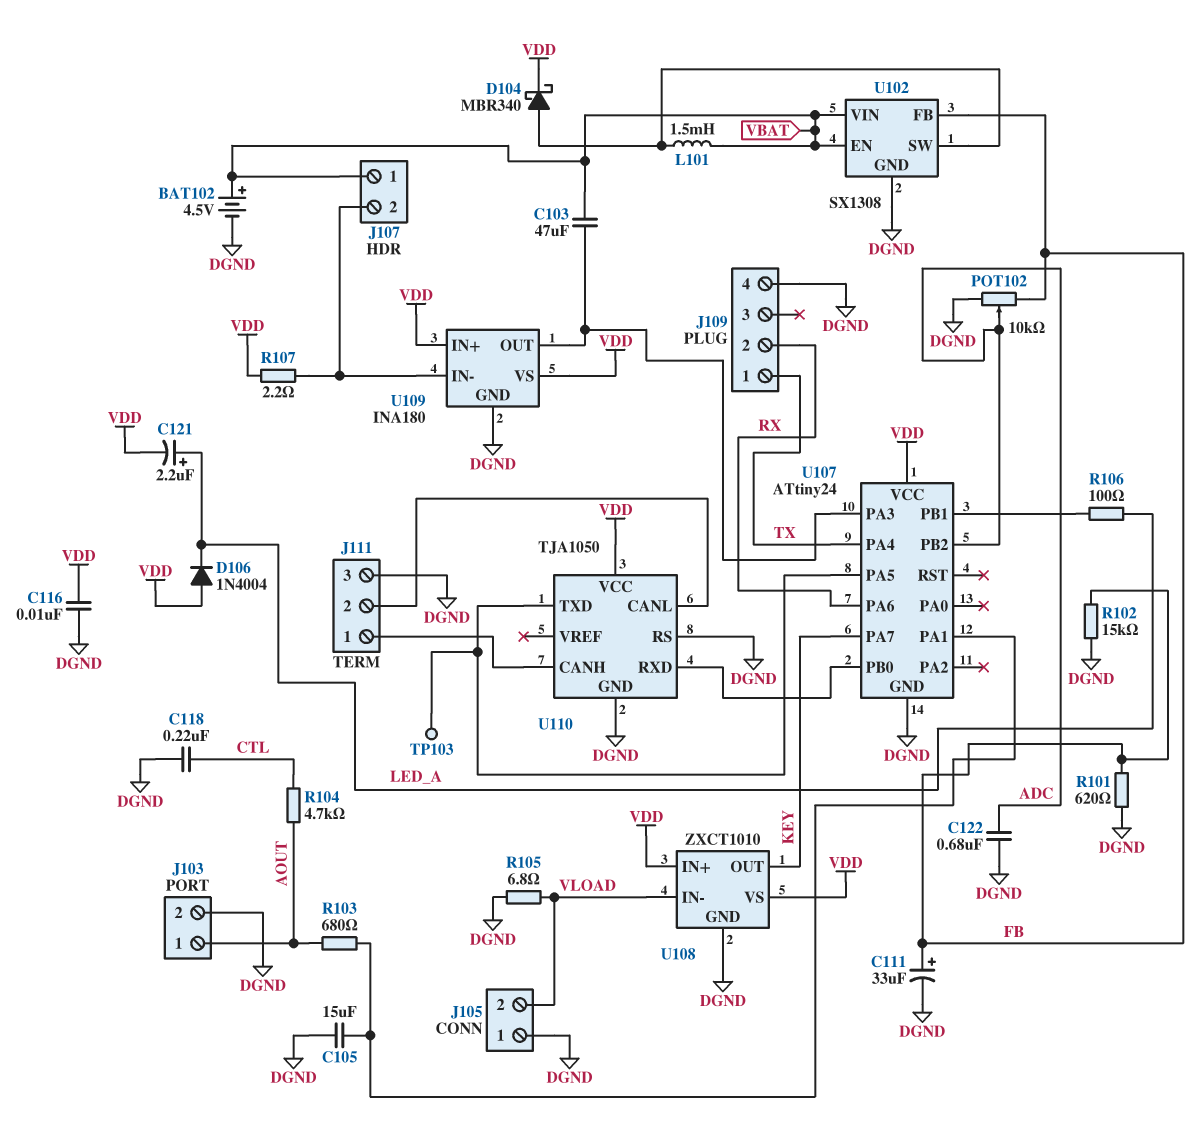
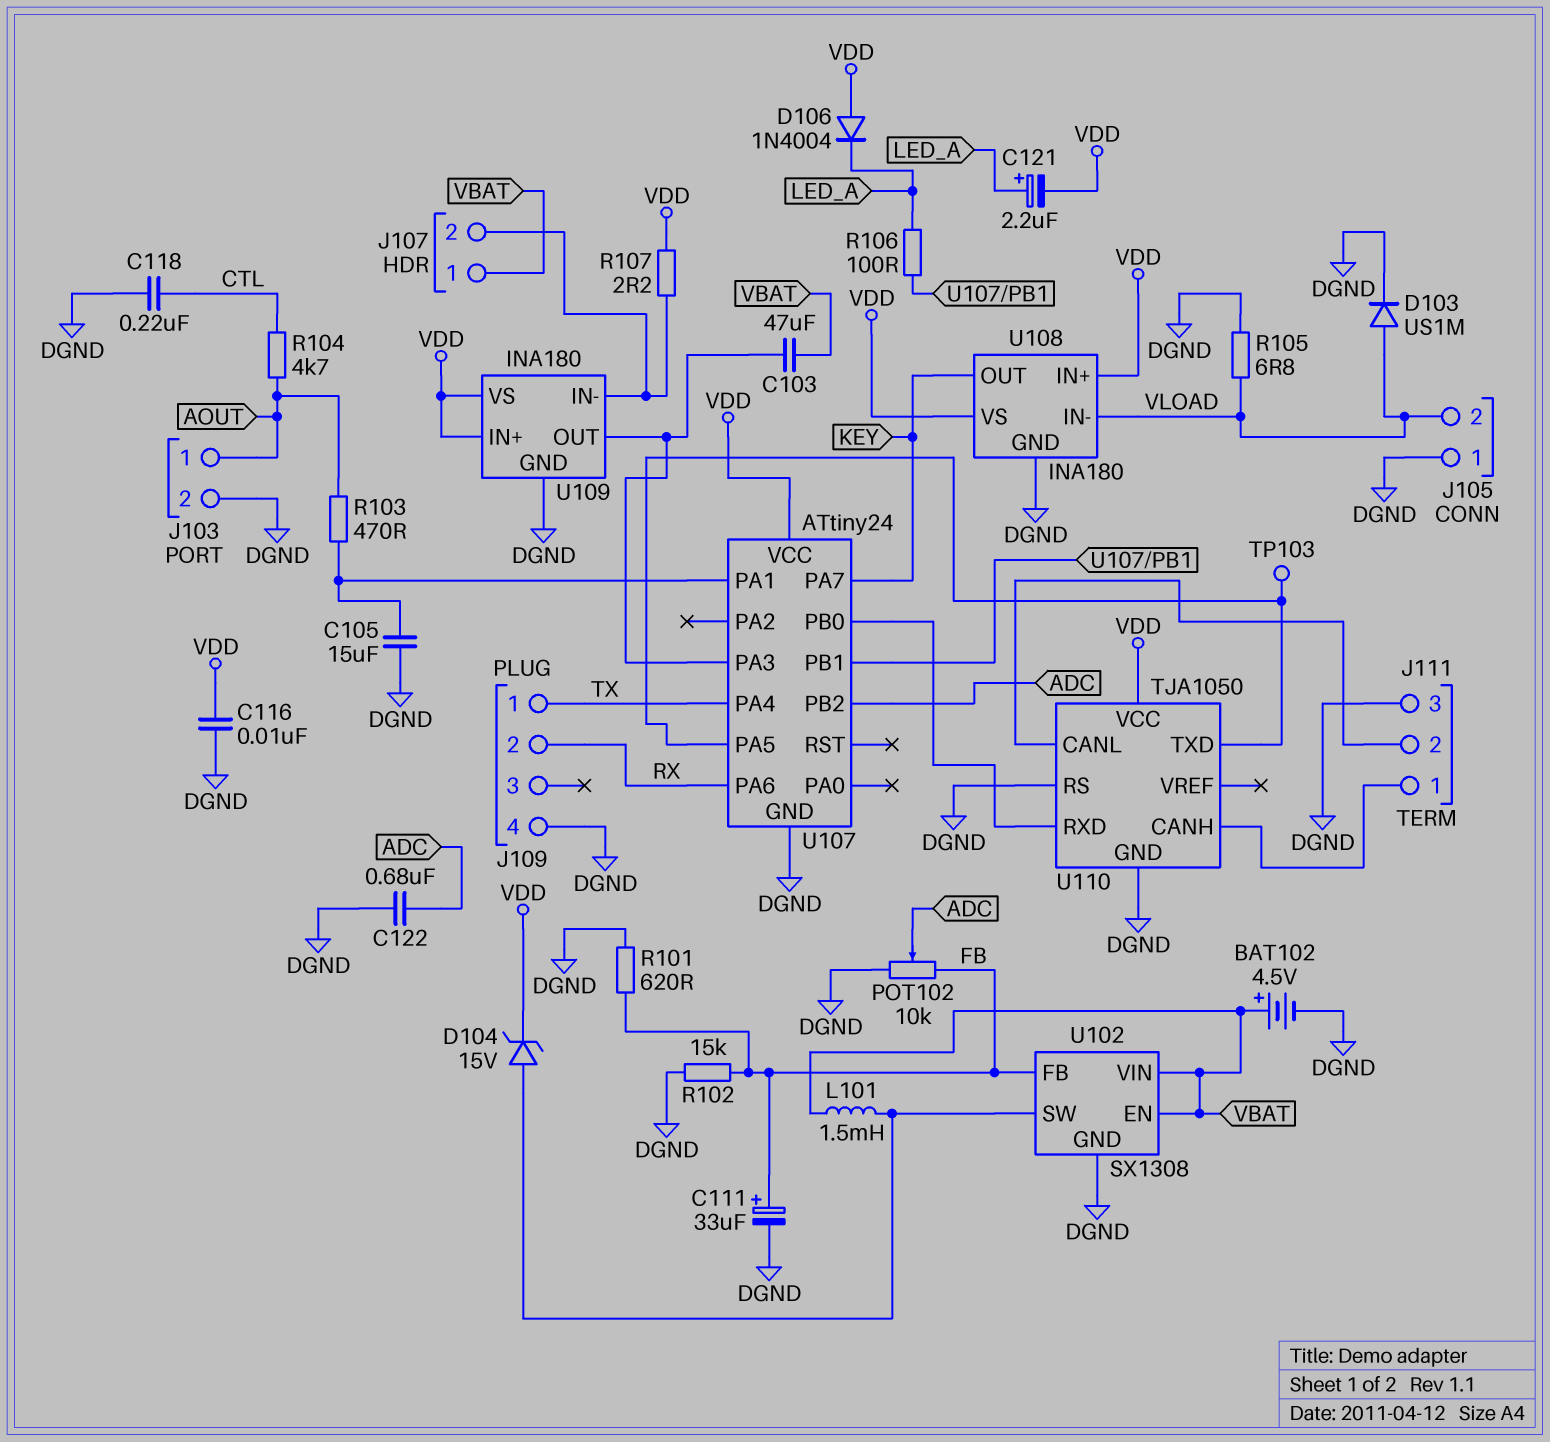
D103: none -> diode US1M (A VLOAD, K DGND)
D104: schottky MBR340 (A U102/SW, K VDD) -> zener 15V (A U102/SW, K VDD)
R103: 680 (AOUT, U107/PA1) -> 470 (AOUT, U107/PA1)
U108: ZXCT1010 -> INA180

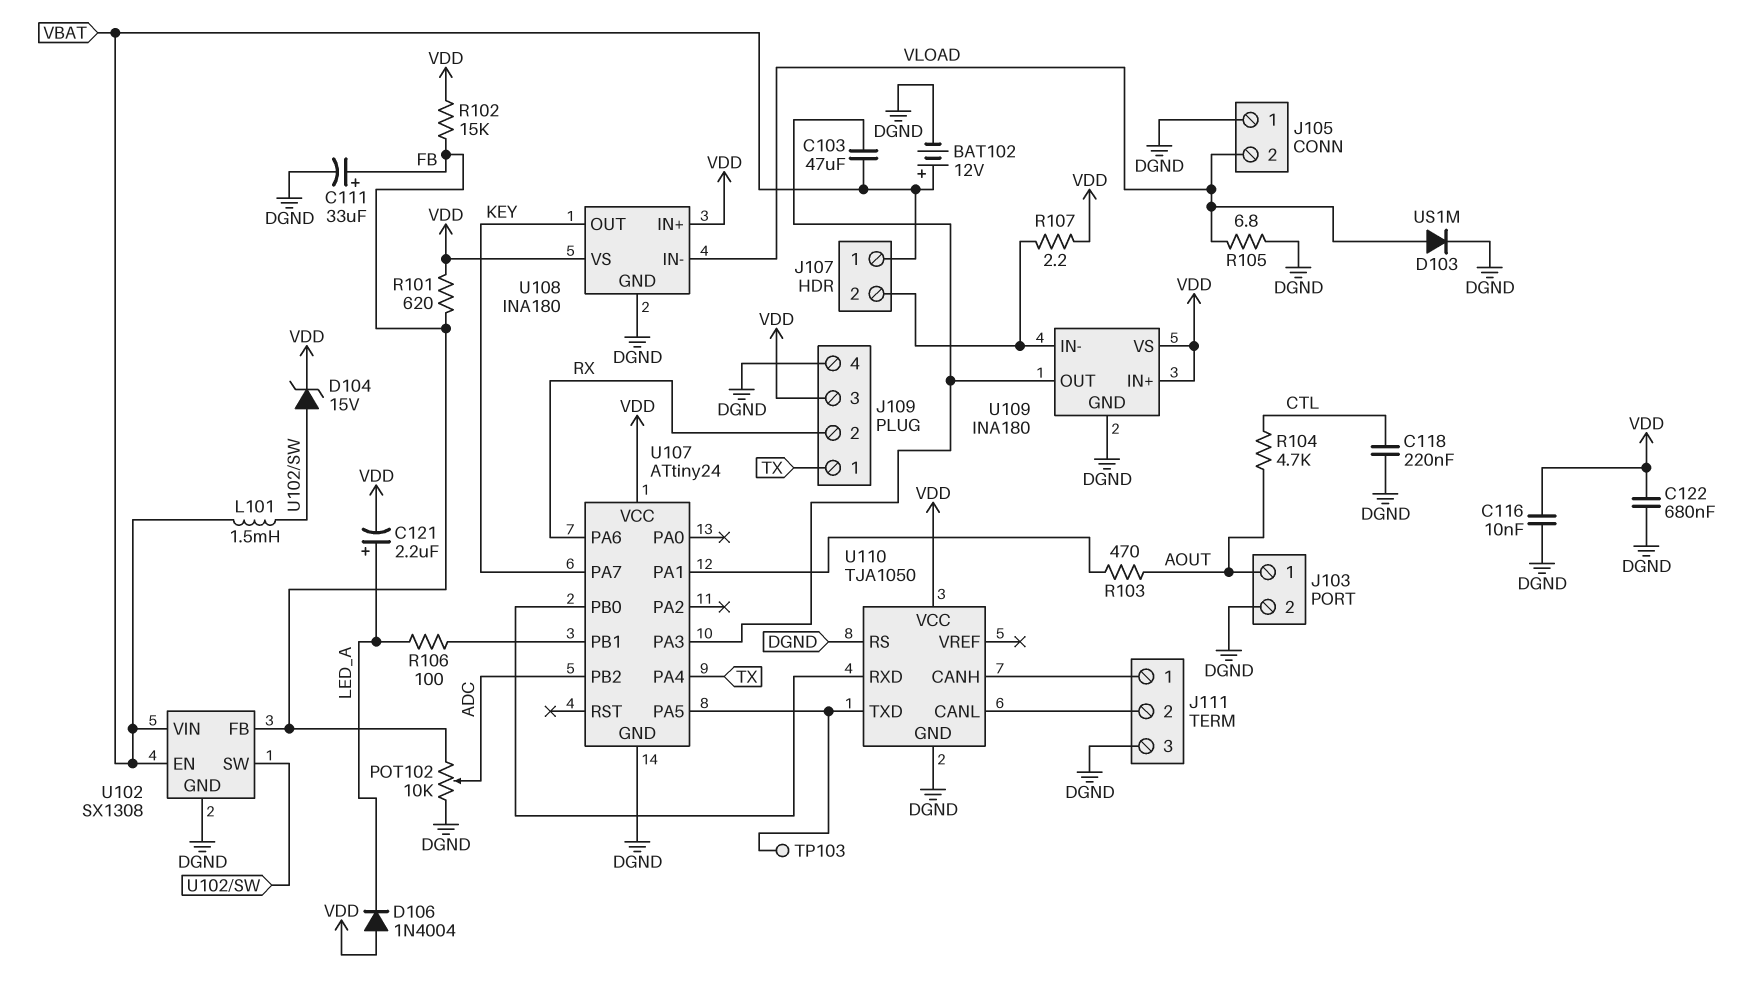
BAT102: 4.5V (plus VBAT, minus DGND) -> 12V (plus VBAT, minus DGND)
C105: 15uF (DGND, U107/PA1) -> none
C122: 680nF (ADC, DGND) -> 680nF (DGND, VDD)
J109 pin 3: none -> VDD
R101: 620 (DGND, FB) -> 620 (FB, VDD)
R102: 15k (DGND, FB) -> 15k (FB, VDD)

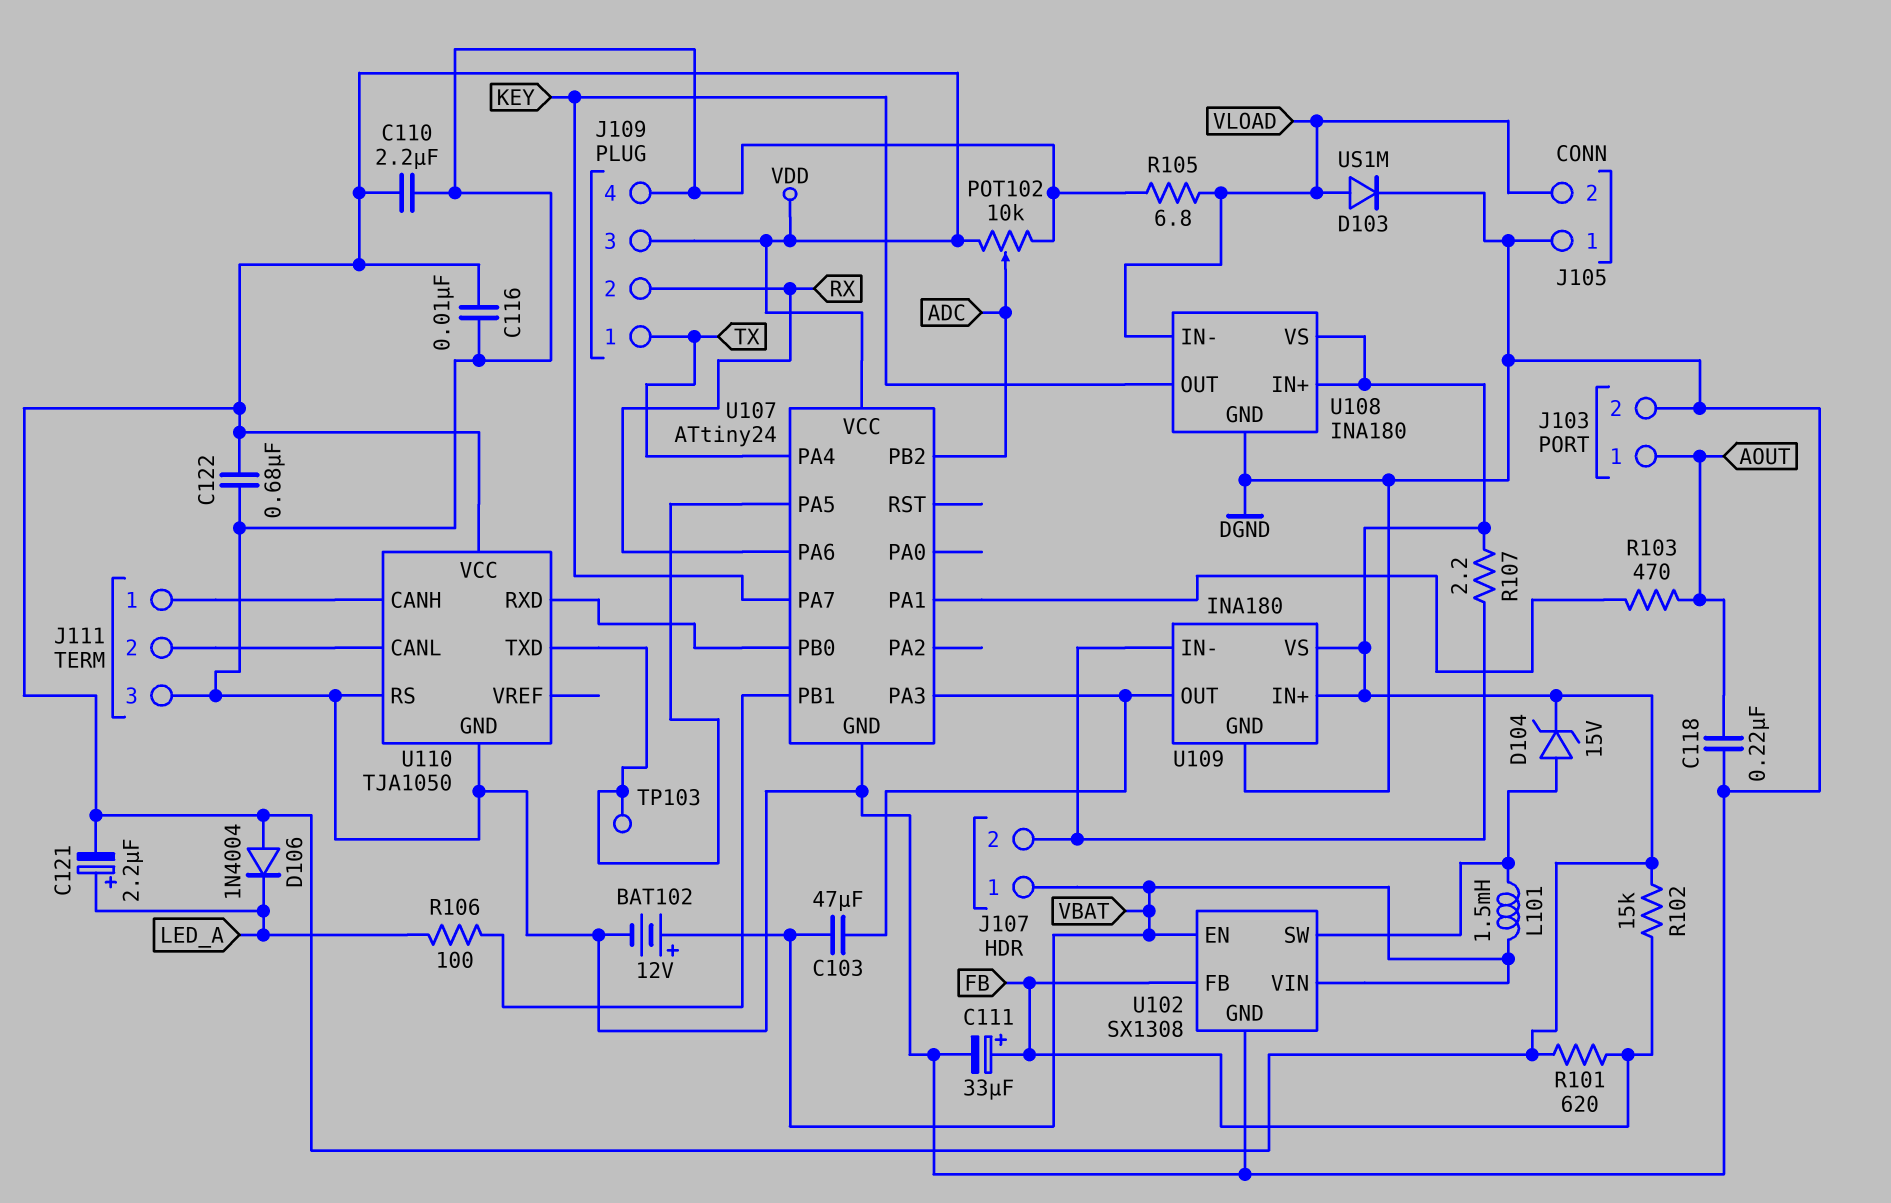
C110: none -> 2.2uF (DGND, VDD)
C118: 220nF (CTL, DGND) -> 220nF (AOUT, DGND)
POT102: 10k (DGND, FB, wiper ADC) -> 10k (DGND, VDD, wiper ADC)
R104: 4.7k (AOUT, CTL) -> none

